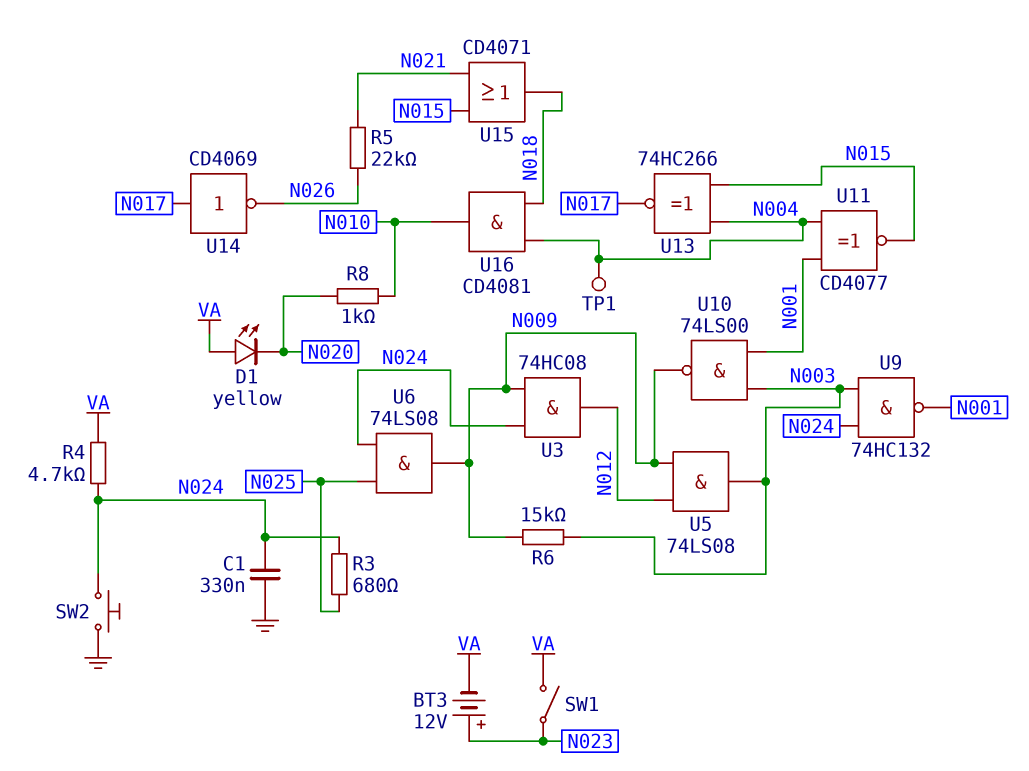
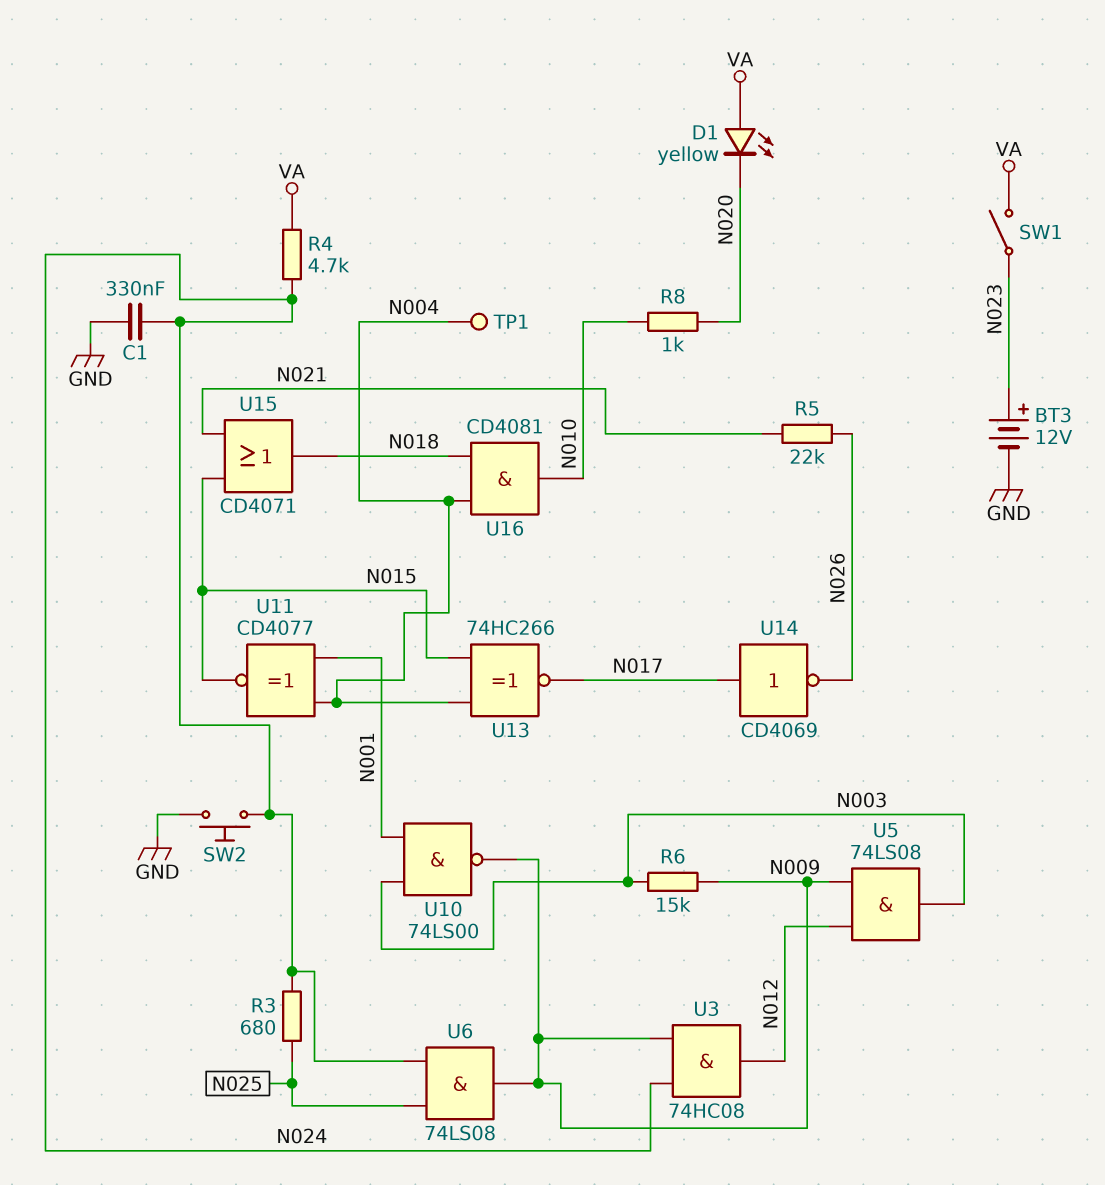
BT3: 12V (plus N023, minus VA) -> 12V (plus N023, minus GND)
U9: NAND 74HC132 (in N003, in N024, out N001) -> none

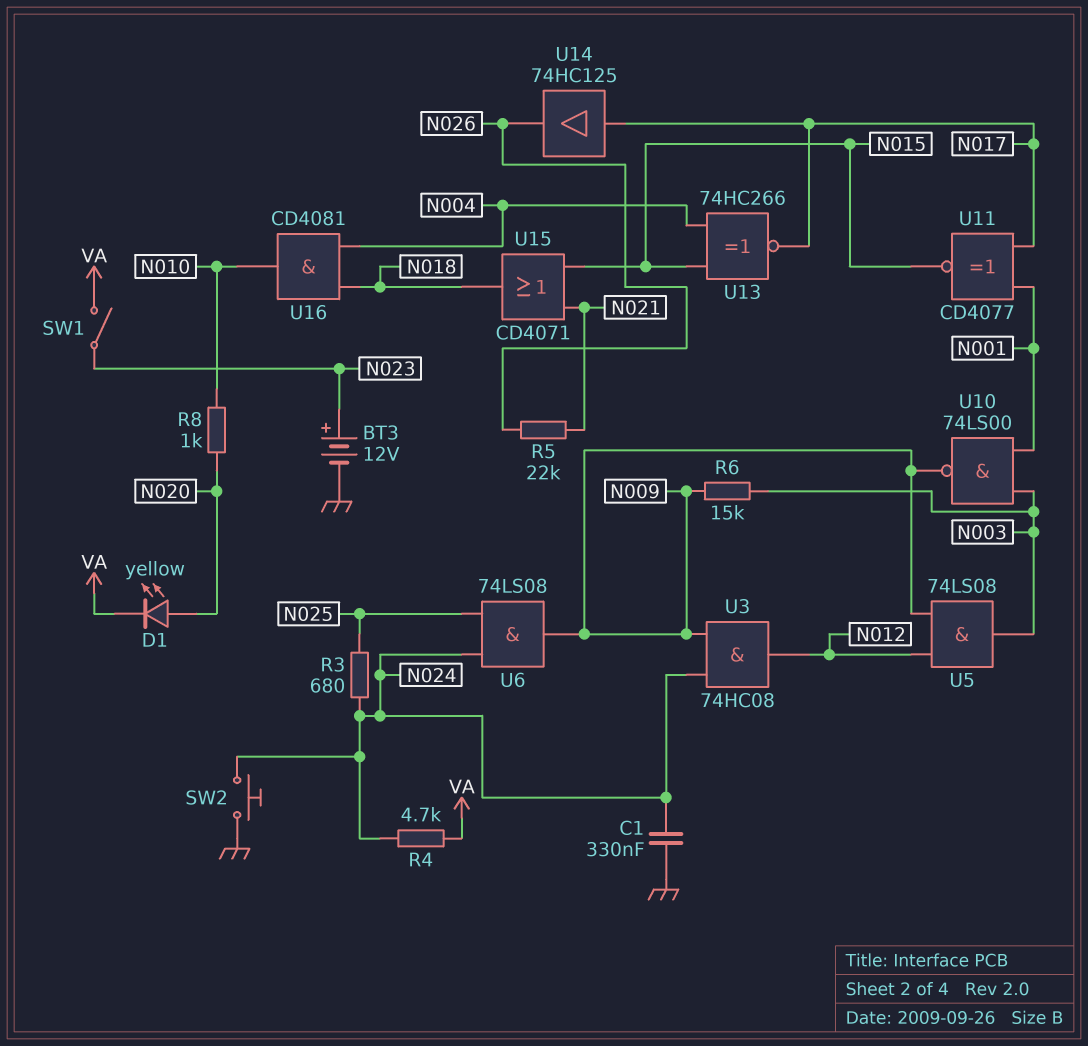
D1: LED yellow (A VA, K N020) -> LED yellow (A N020, K VA)
TP1: test point (N004) -> none
U11: XNOR CD4077 (in N001, in N004, out N015) -> XNOR CD4077 (in N001, in N017, out N015)
U14: NOT CD4069 (in N017, out N026) -> buffer 74HC125 (in N017, out N026)

